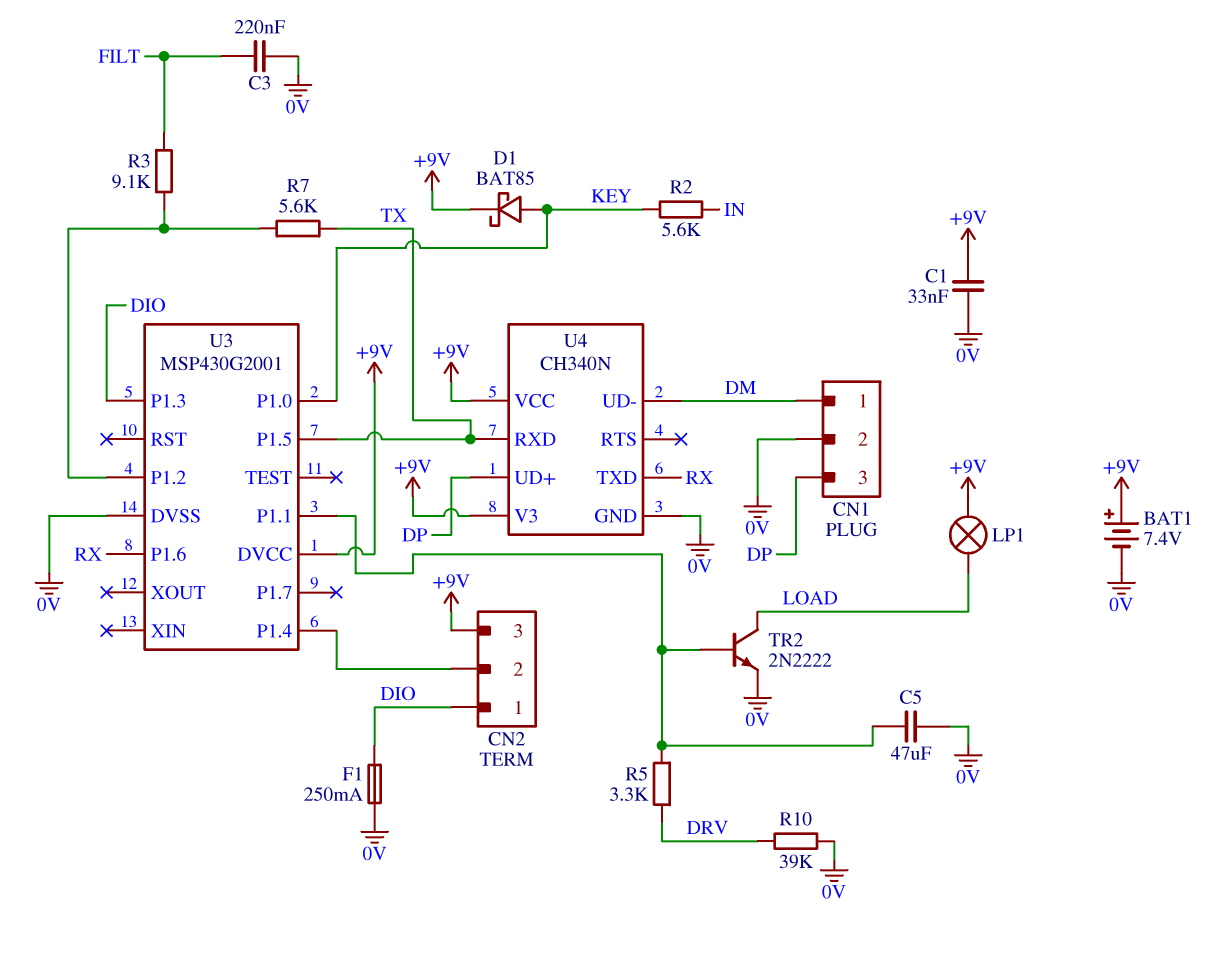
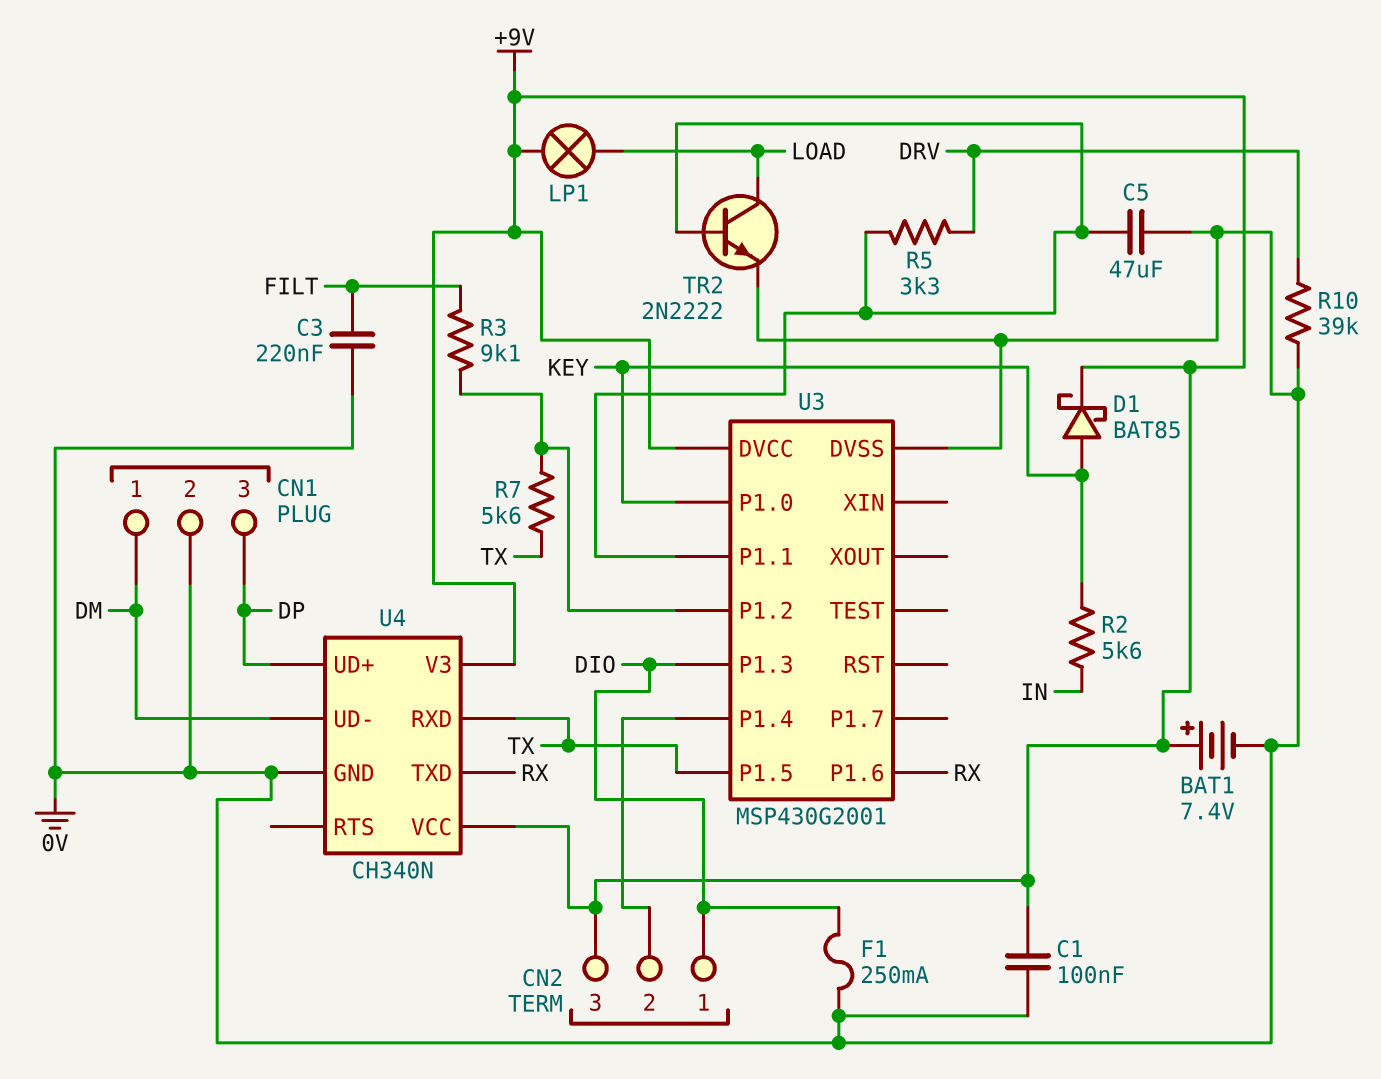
C1: 33nF (+9V, 0V) -> 100nF (+9V, 0V)

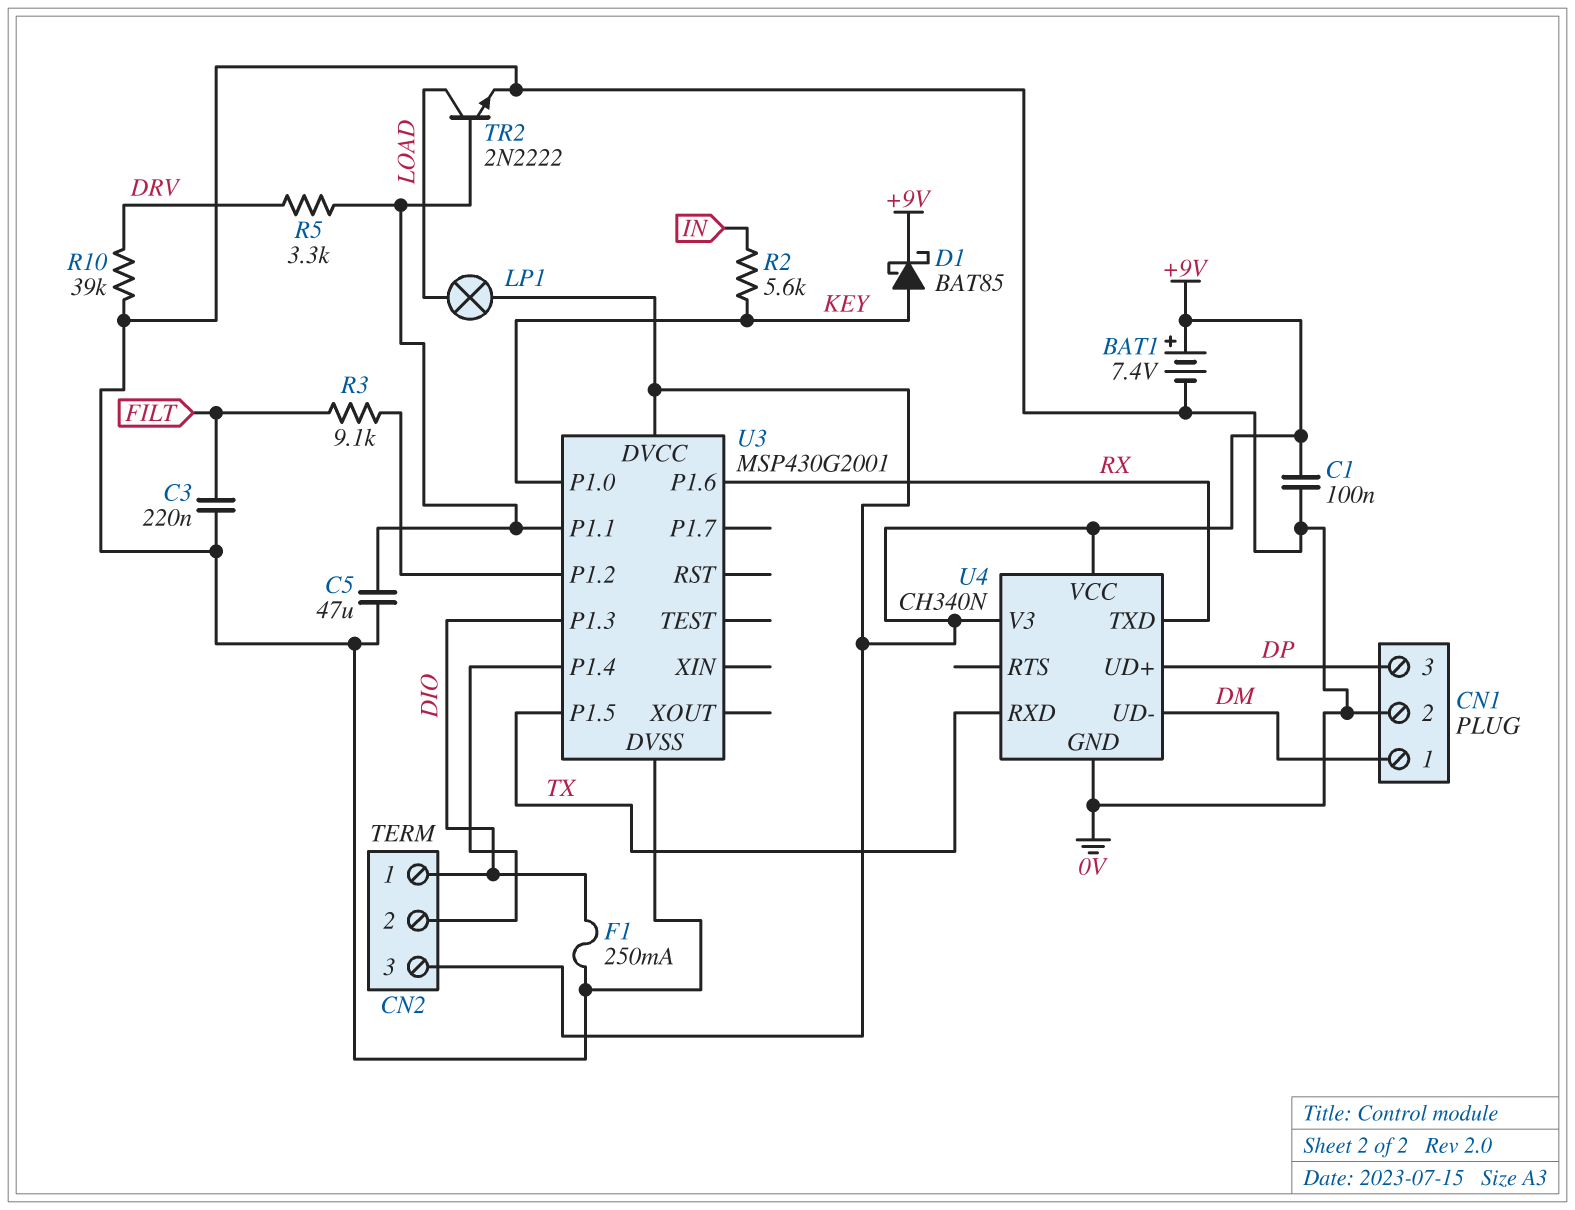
R7: 5.6k (TX, U3/P1.2) -> none

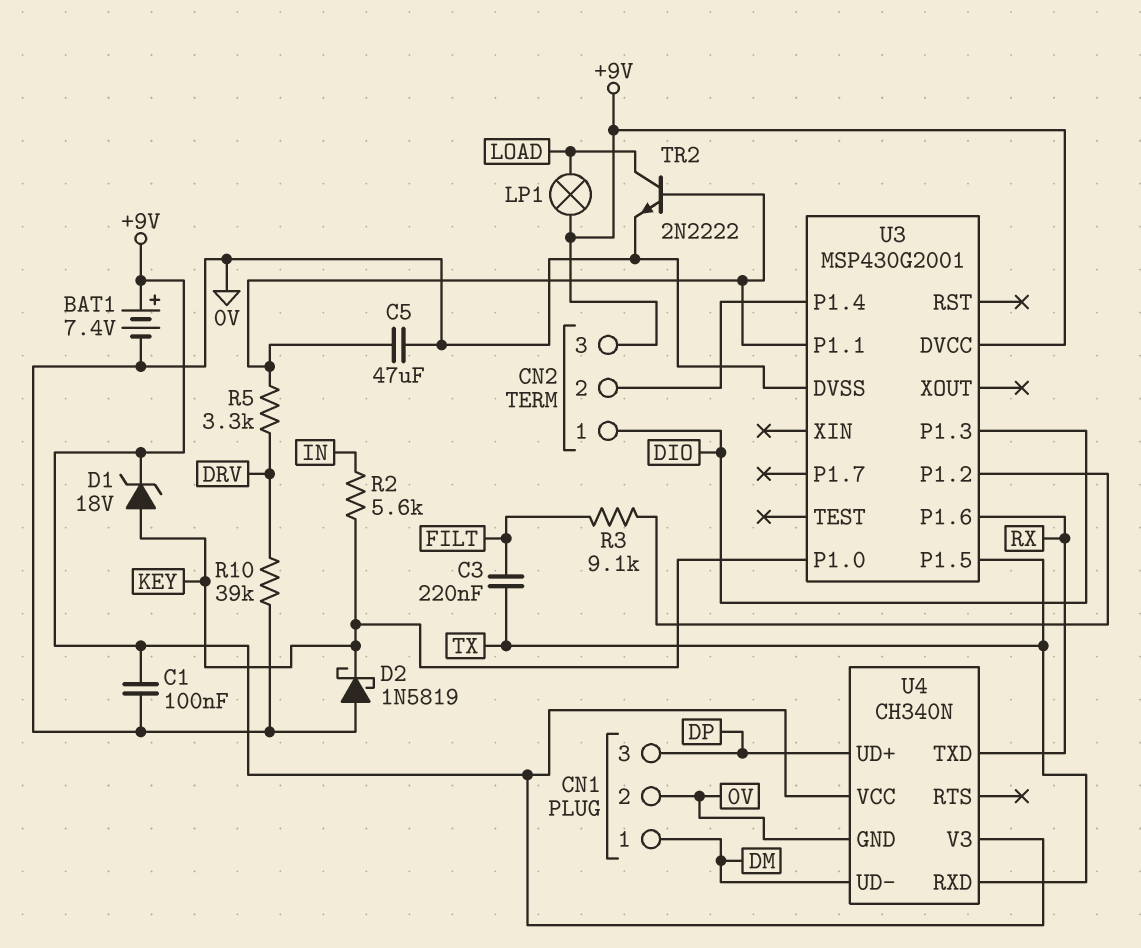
C3: 220nF (0V, FILT) -> 220nF (FILT, TX)
D1: schottky BAT85 (A KEY, K +9V) -> zener 18V (A KEY, K +9V)
D2: none -> schottky 1N5819 (A 0V, K KEY)
F1: 250mA (0V, DIO) -> none

